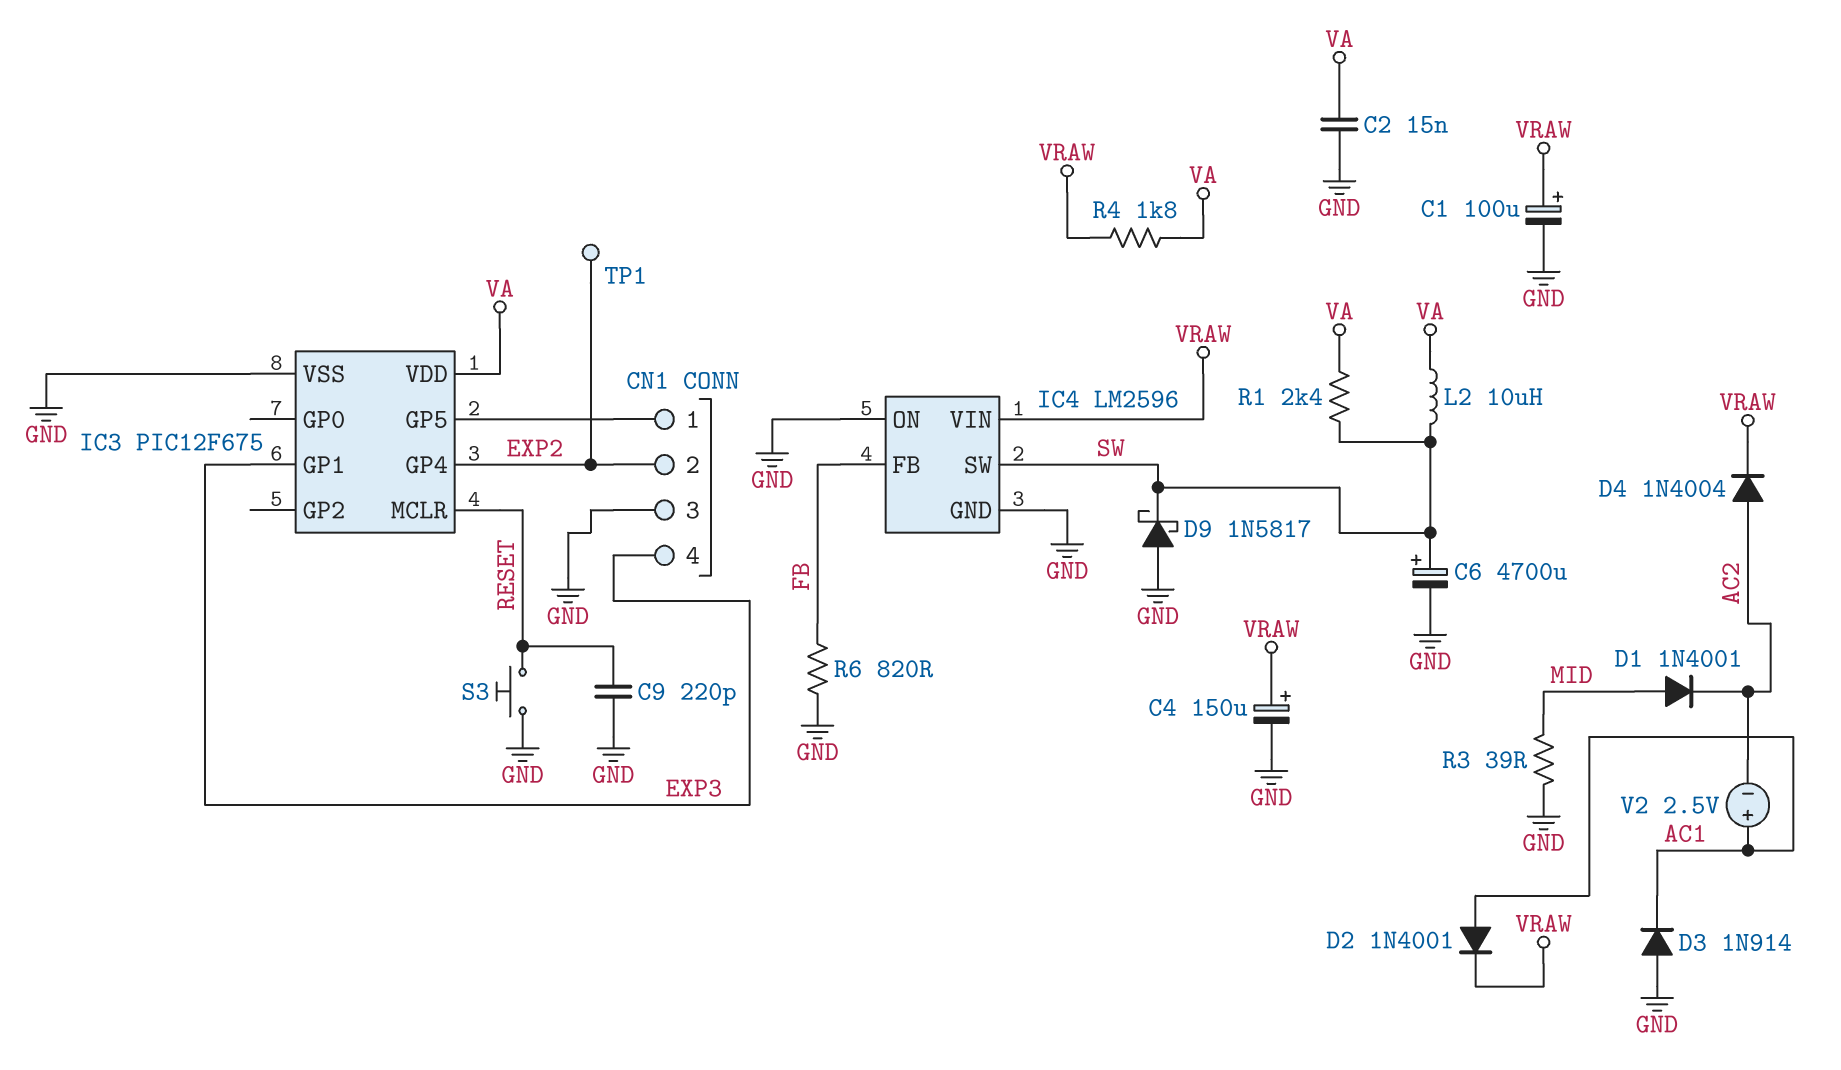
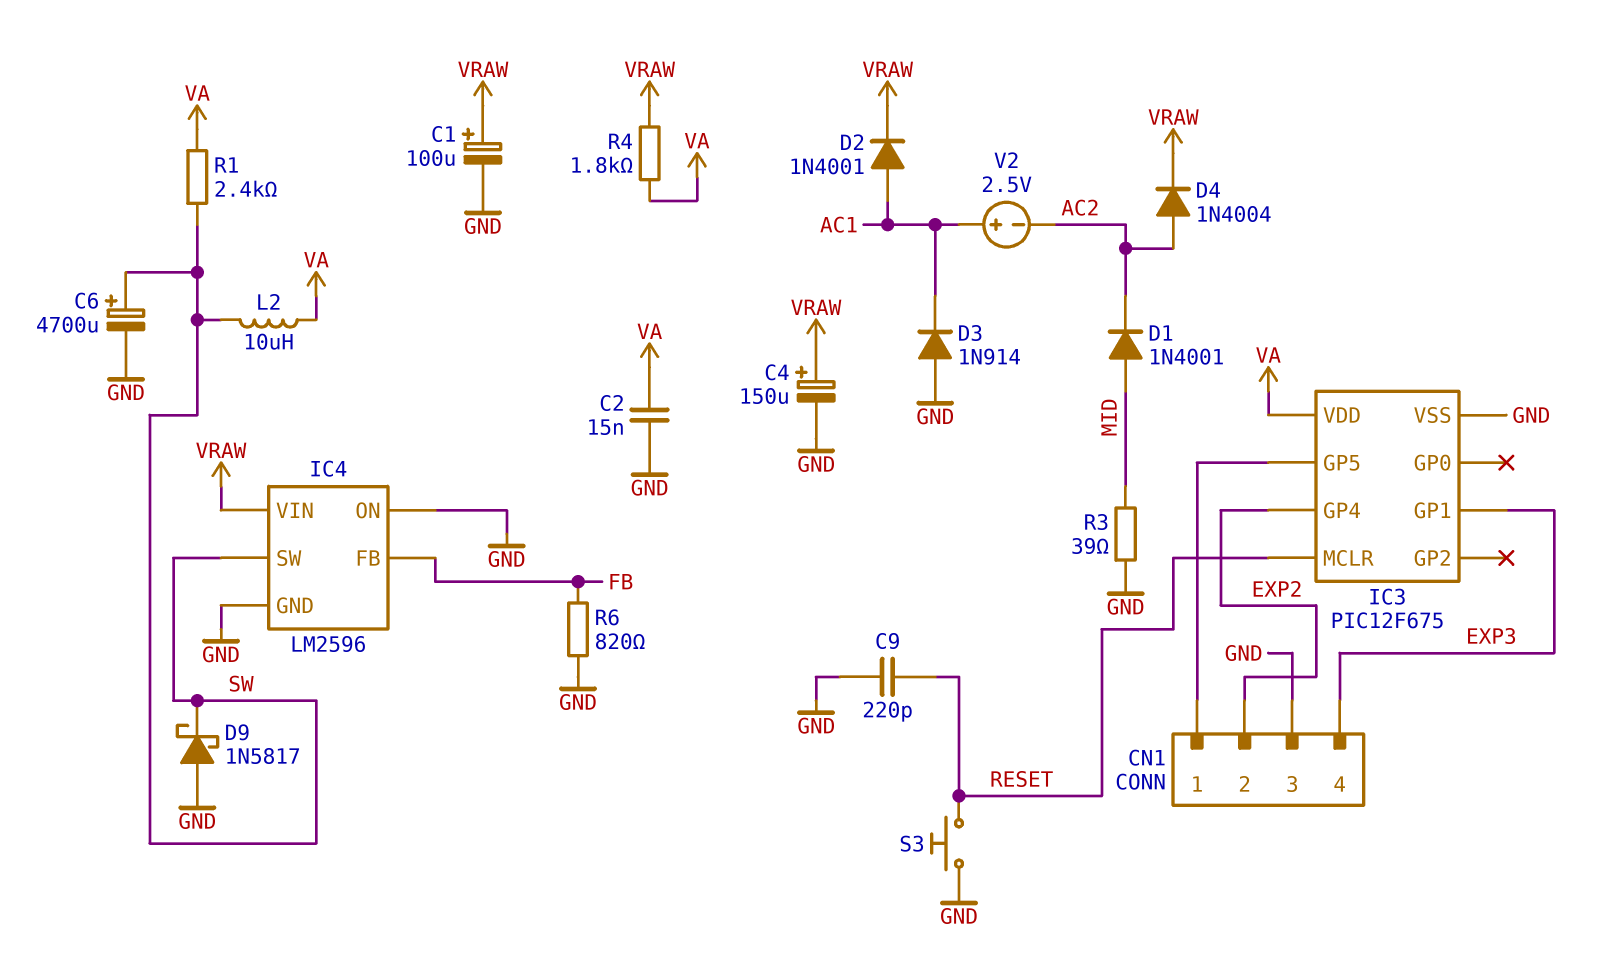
TP1: test point (EXP2) -> none

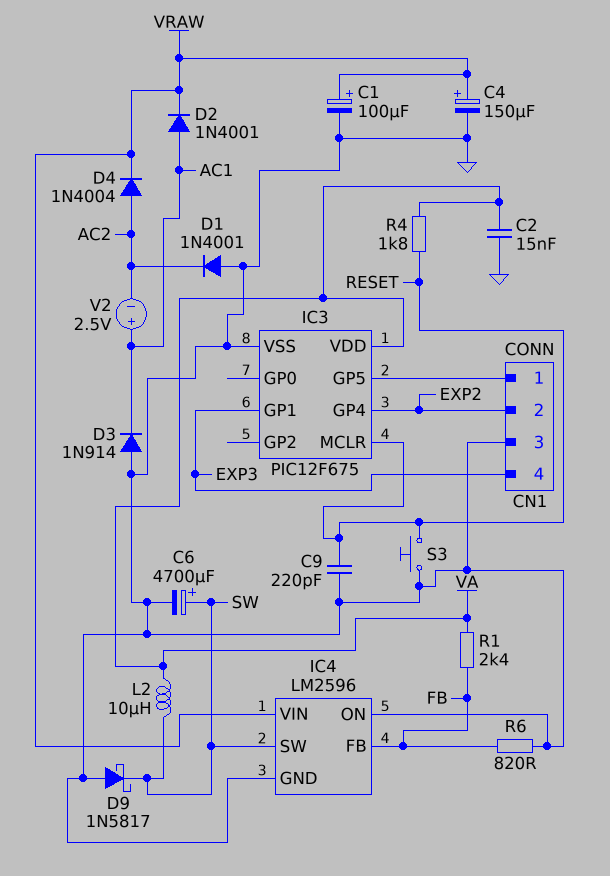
D1: diode 1N4001 (A MID, K AC2) -> diode 1N4001 (A GND, K AC2)
R1: 2.4k (SW, VA) -> 2.4k (FB, VA)
R3: 39 (GND, MID) -> none
R4: 1.8k (VA, VRAW) -> 1.8k (RESET, VA)

